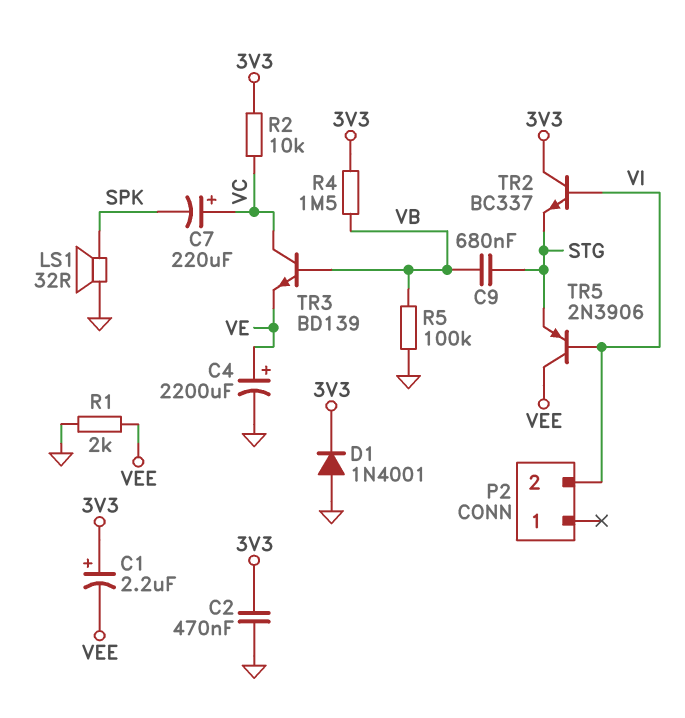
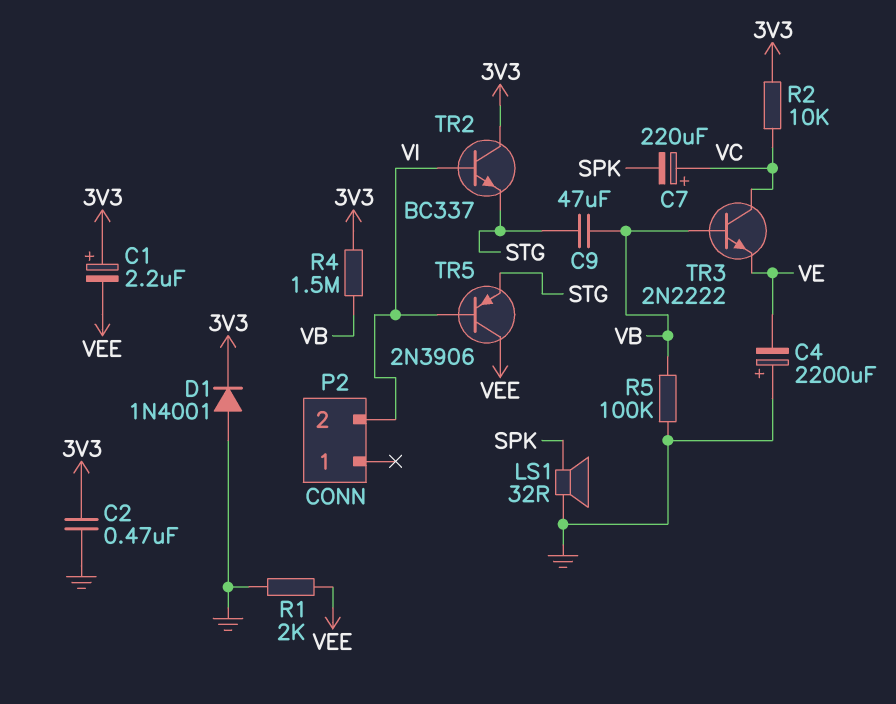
C4: 2200uF (plus VE, minus GND) -> 2200uF (plus GND, minus VE)
C9: 680nF (STG, VB) -> 47uF (STG, VB)
TR3: NPN BD139 (B VB, C VC, E VE) -> NPN 2N2222 (B VB, C VC, E VE)

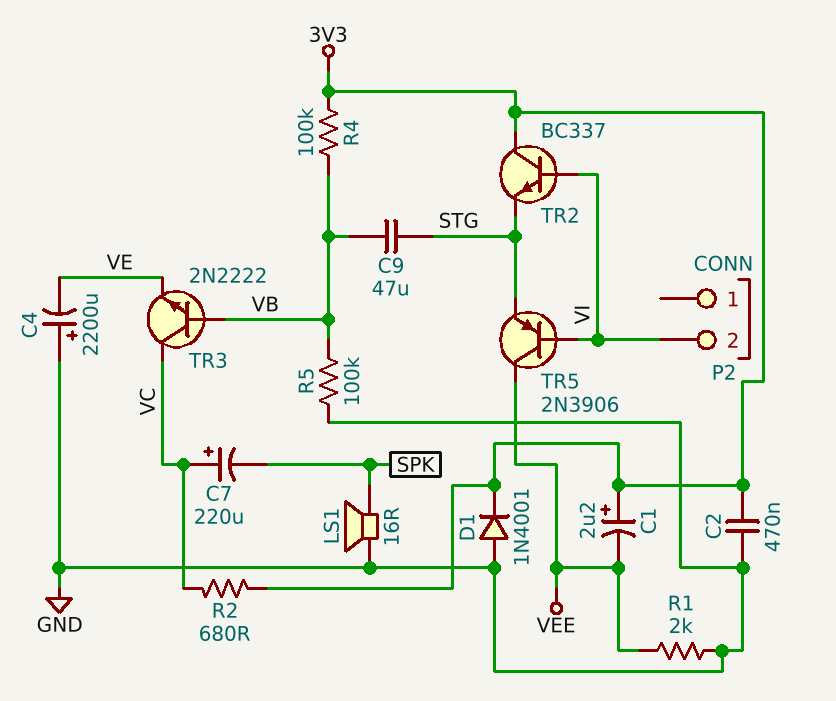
LS1: speaker 32R (GND, SPK) -> speaker 16R (GND, SPK)
R2: 10k (3V3, VC) -> 680 (3V3, VC)
R4: 1.5M (3V3, VB) -> 100k (3V3, VB)

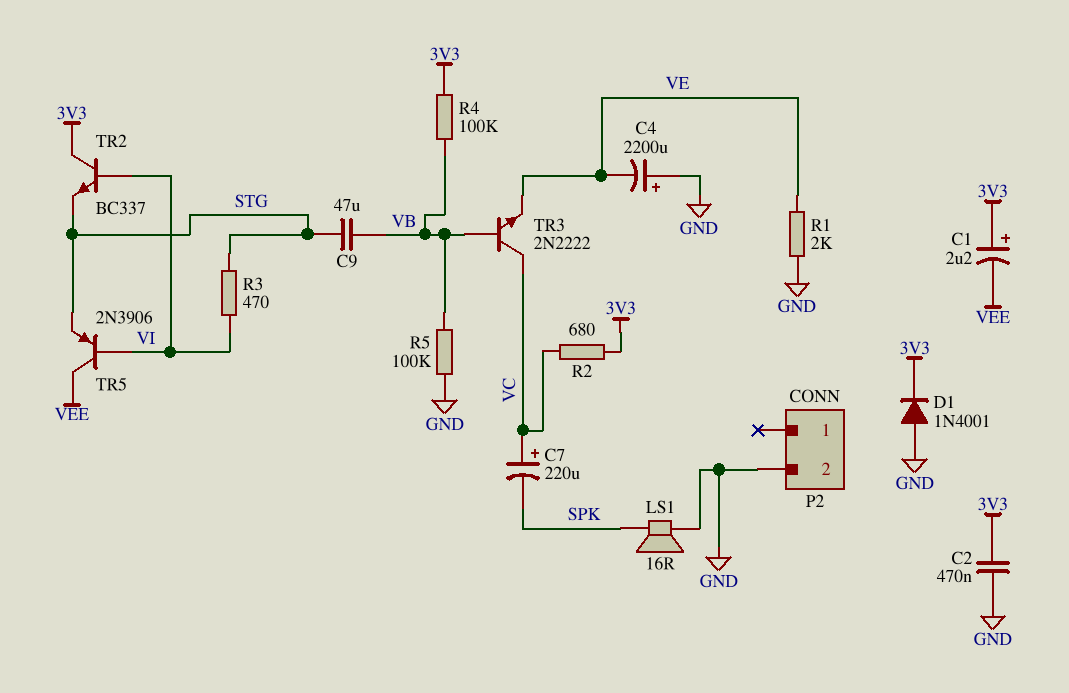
P2 pin 2: VI -> GND
R1: 2k (GND, VEE) -> 2k (GND, VE)
R3: none -> 470 (STG, VI)

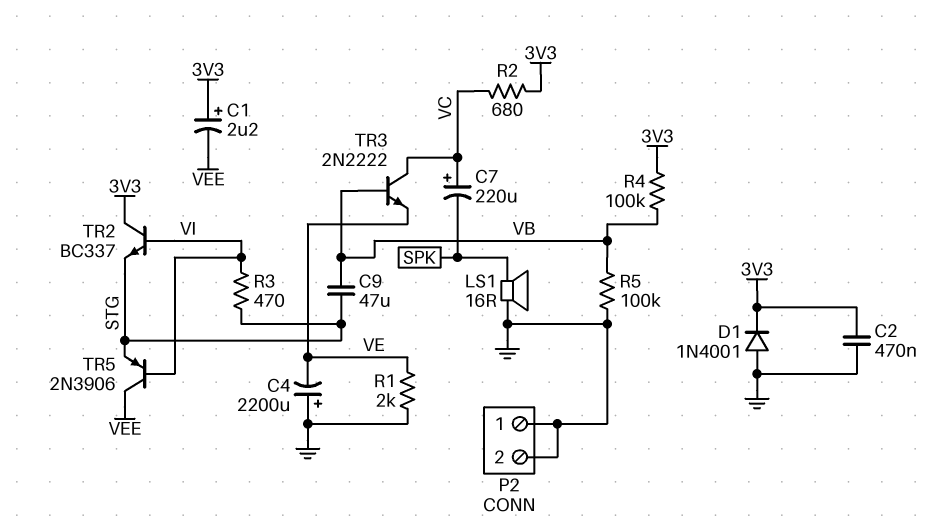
P2 pin 1: none -> GND

